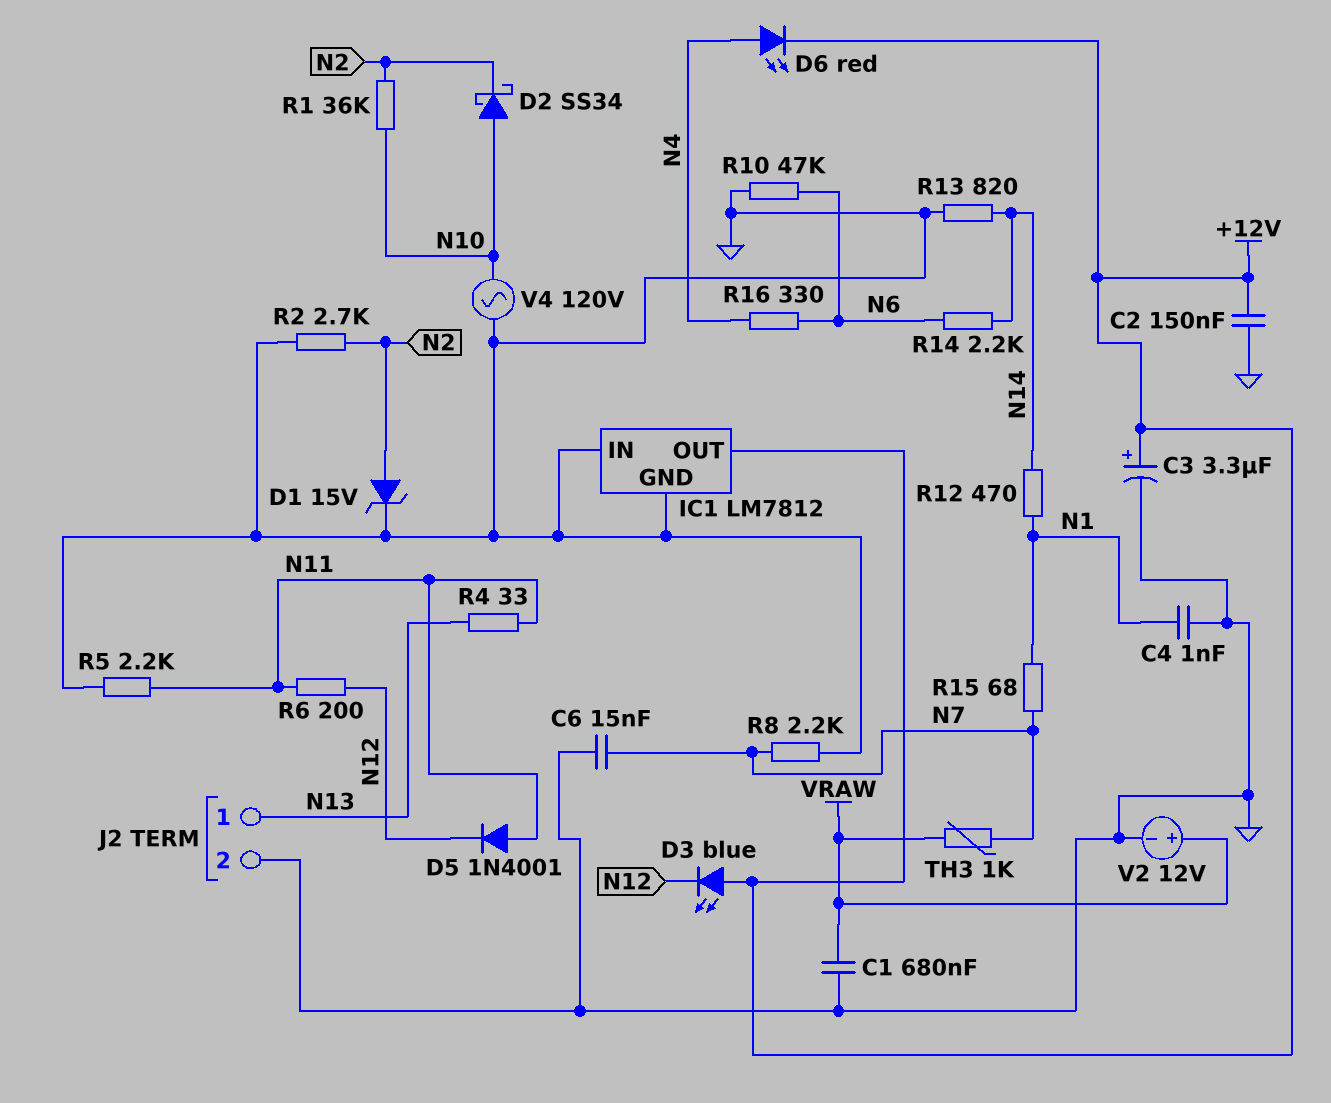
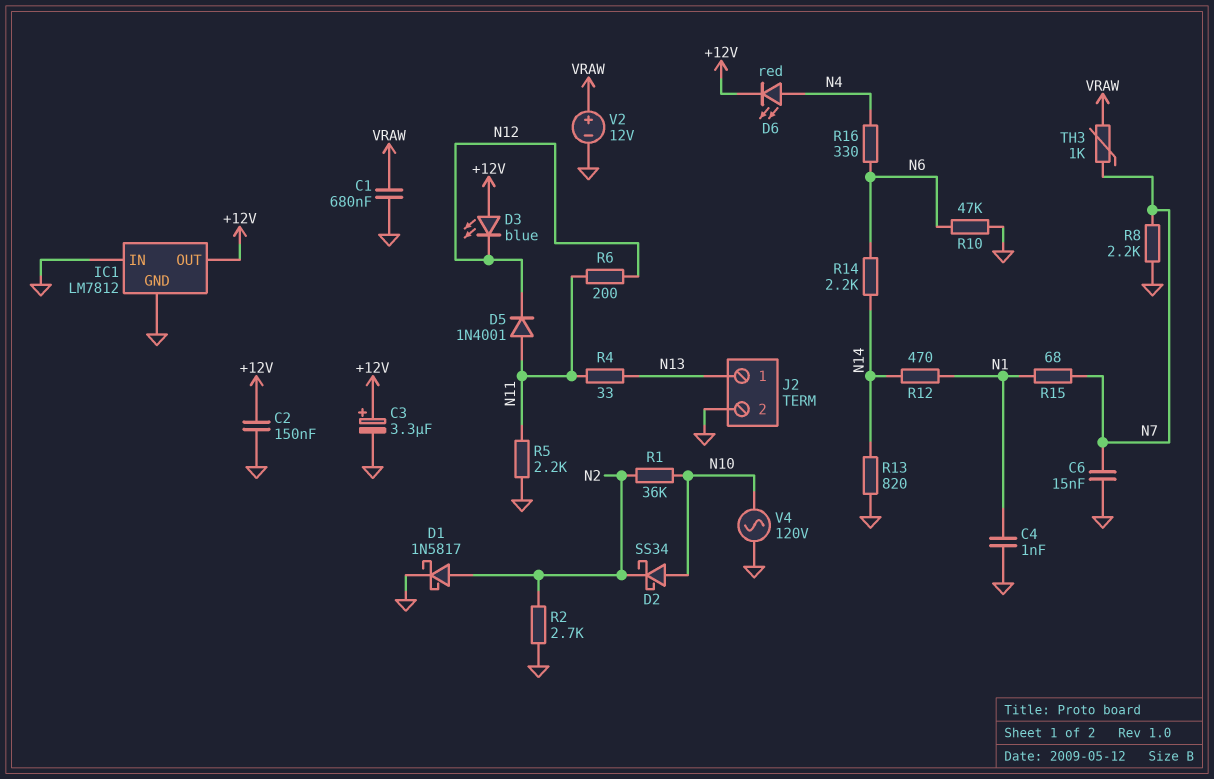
D1: zener 15V (A N2, K GND) -> schottky 1N5817 (A N2, K GND)

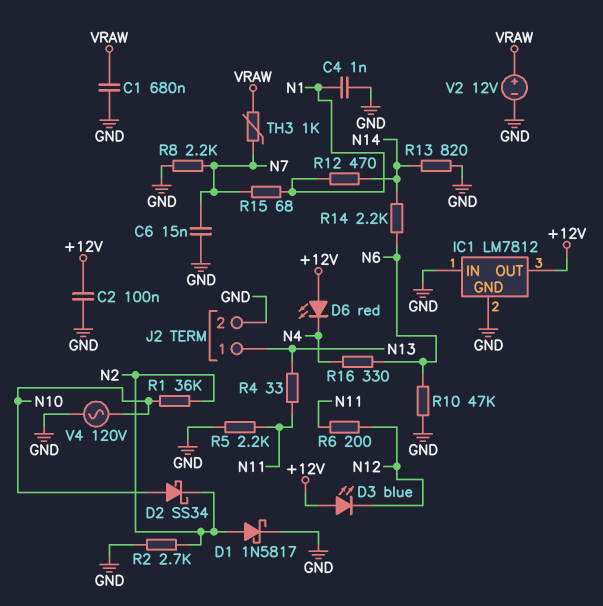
C2: 150nF (+12V, GND) -> 100nF (+12V, GND)
C3: 3.3uF (plus +12V, minus GND) -> none
D5: diode 1N4001 (A N11, K N12) -> none
D6: LED red (A N4, K +12V) -> LED red (A +12V, K N4)

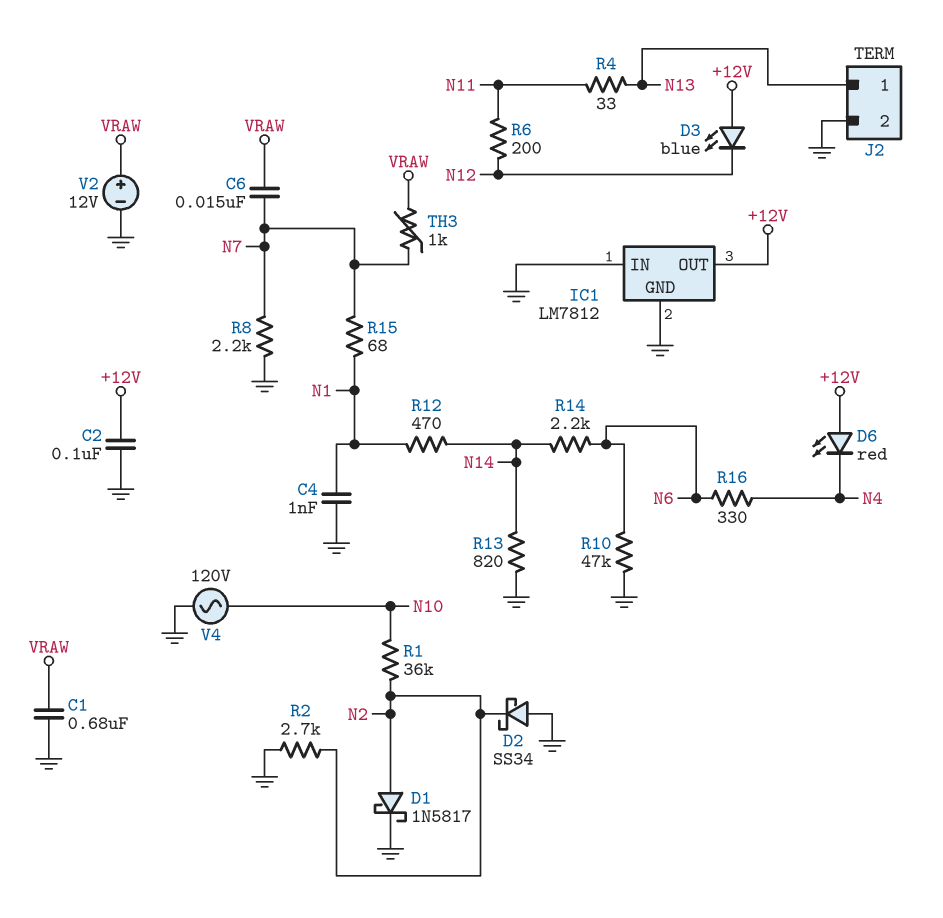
C6: 15nF (GND, N7) -> 15nF (N7, VRAW)
D2: schottky SS34 (A N10, K N2) -> schottky SS34 (A GND, K N2)
R5: 2.2k (GND, N11) -> none

